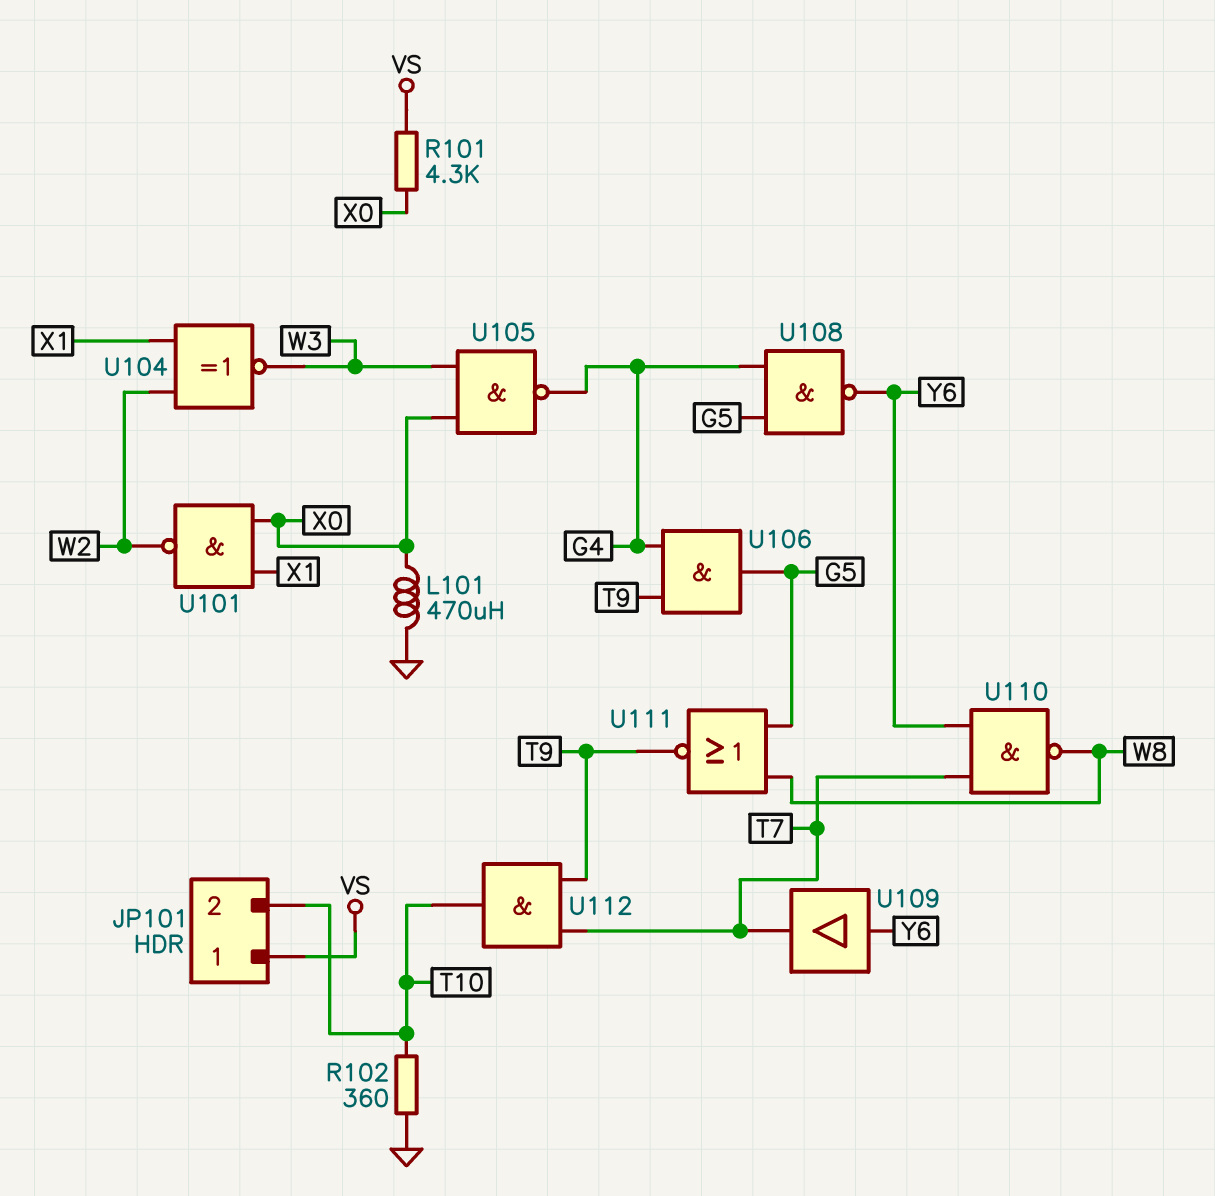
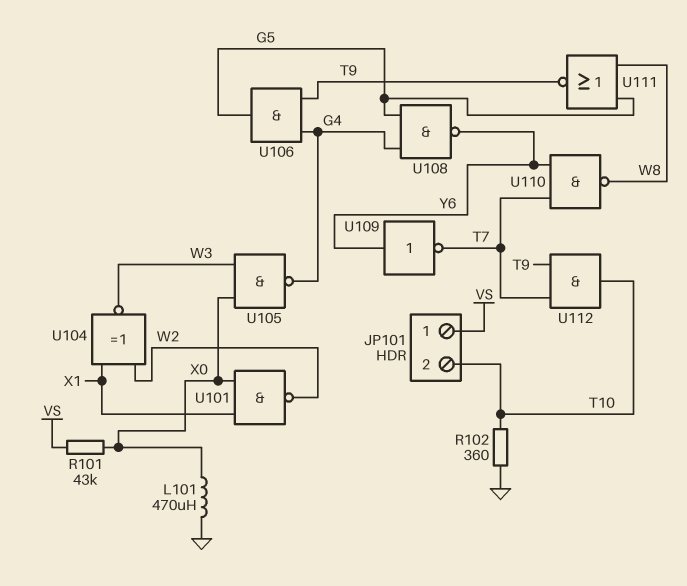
R101: 4.3k (VS, X0) -> 43k (VS, X0)
U109: buffer (in Y6, out T7) -> NOT (in Y6, out T7)

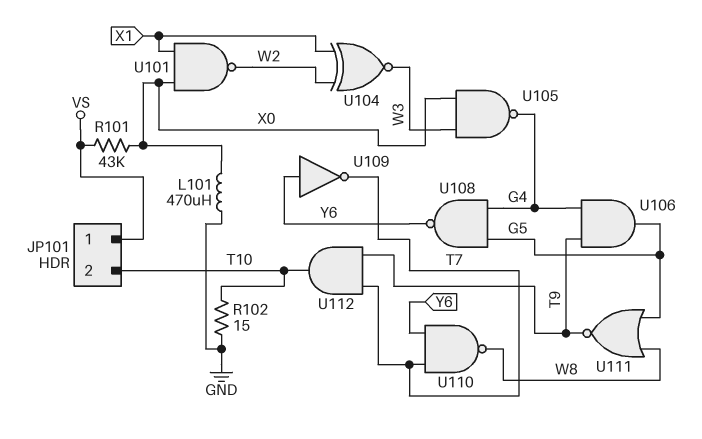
R102: 360 (GND, T10) -> 15 (GND, T10)

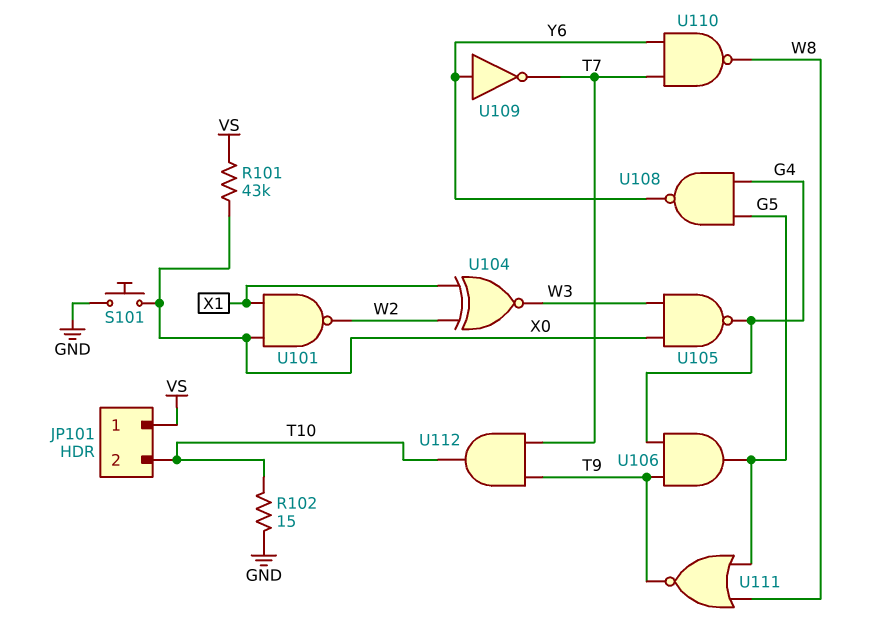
L101: 470uH (GND, X0) -> none
S101: none -> button (GND, X0)

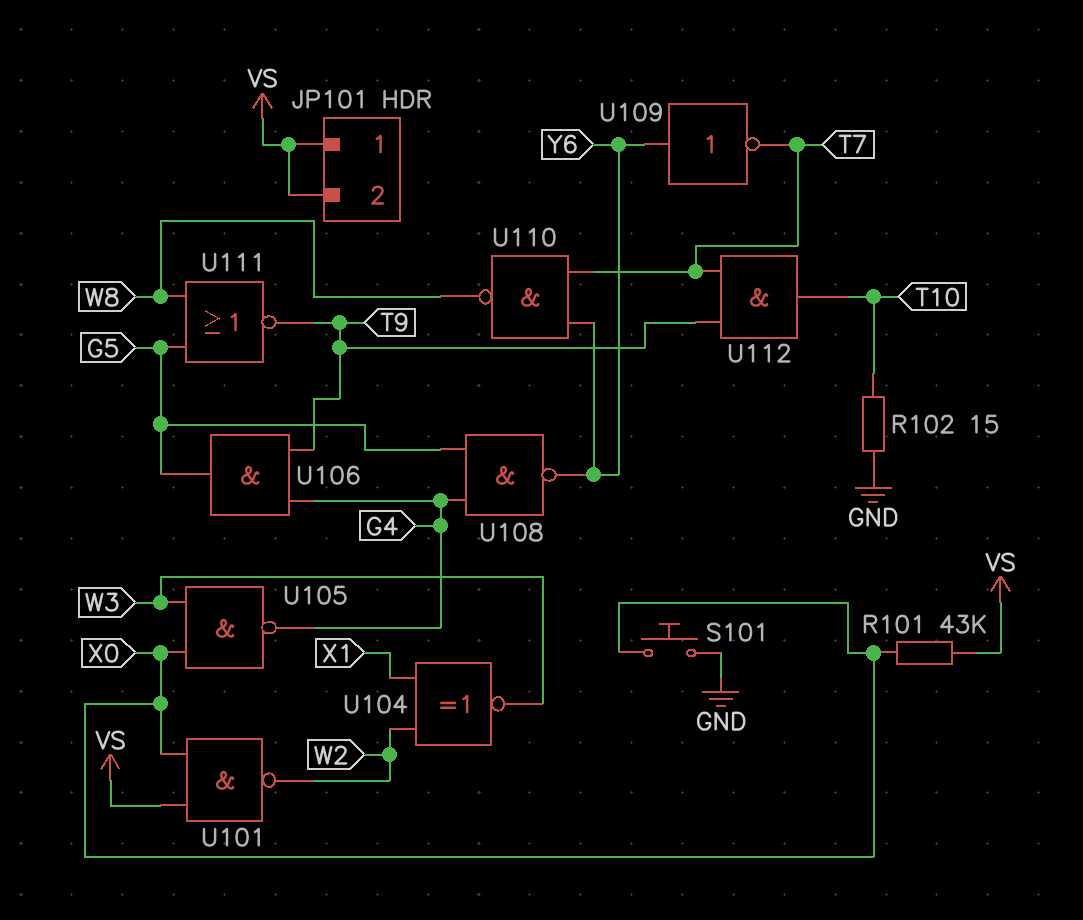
JP101 pin 2: T10 -> VS
U101: NAND (in X0, in X1, out W2) -> NAND (in VS, in X0, out W2)

